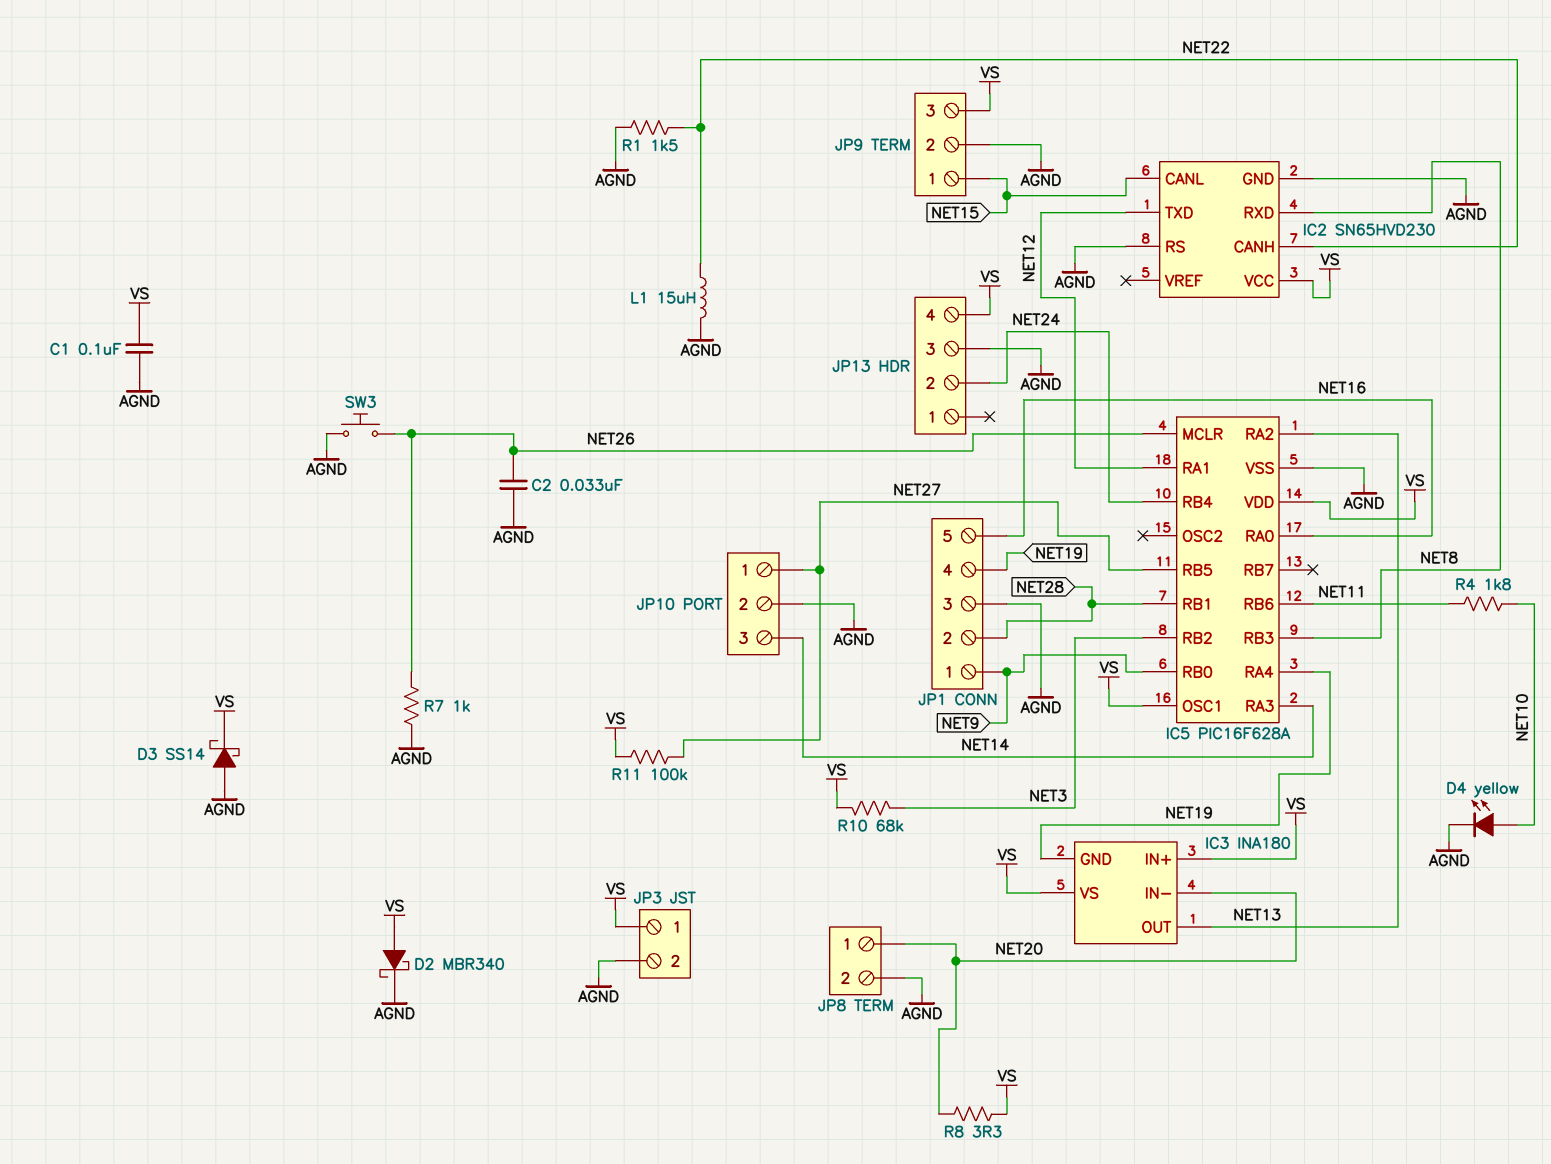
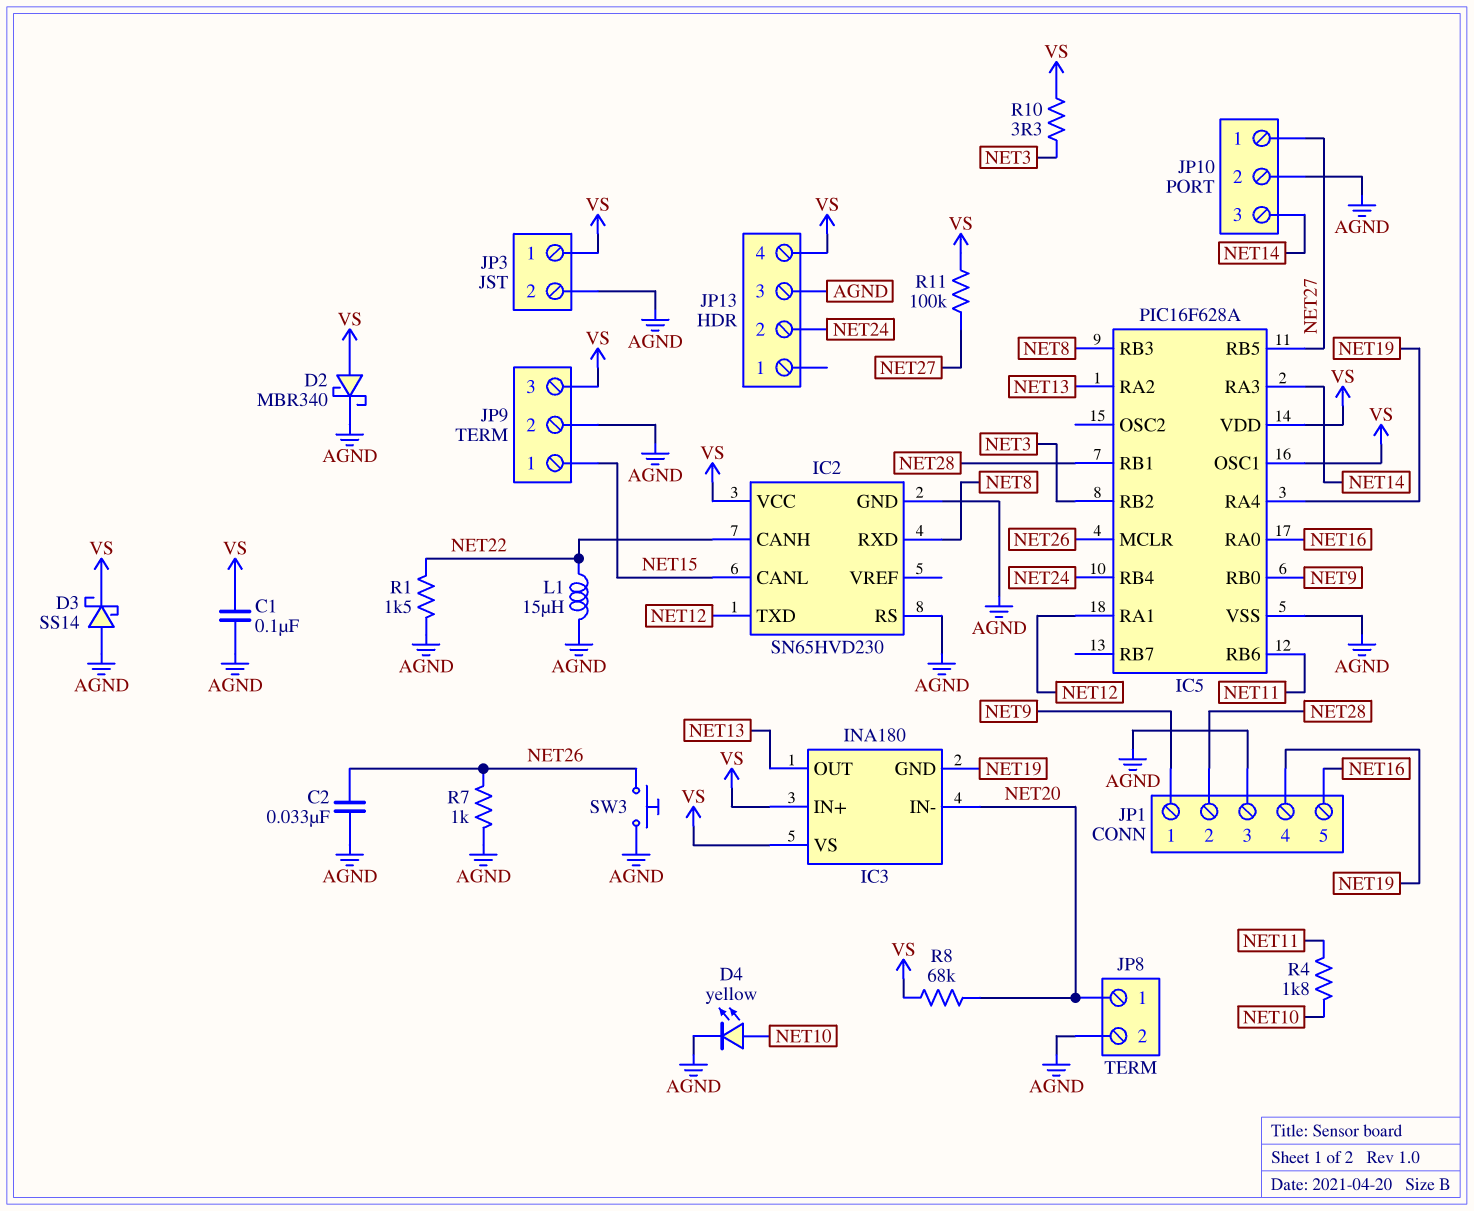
R8: 3.3 (NET20, VS) -> 68k (NET20, VS)
R10: 68k (NET3, VS) -> 3.3 (NET3, VS)

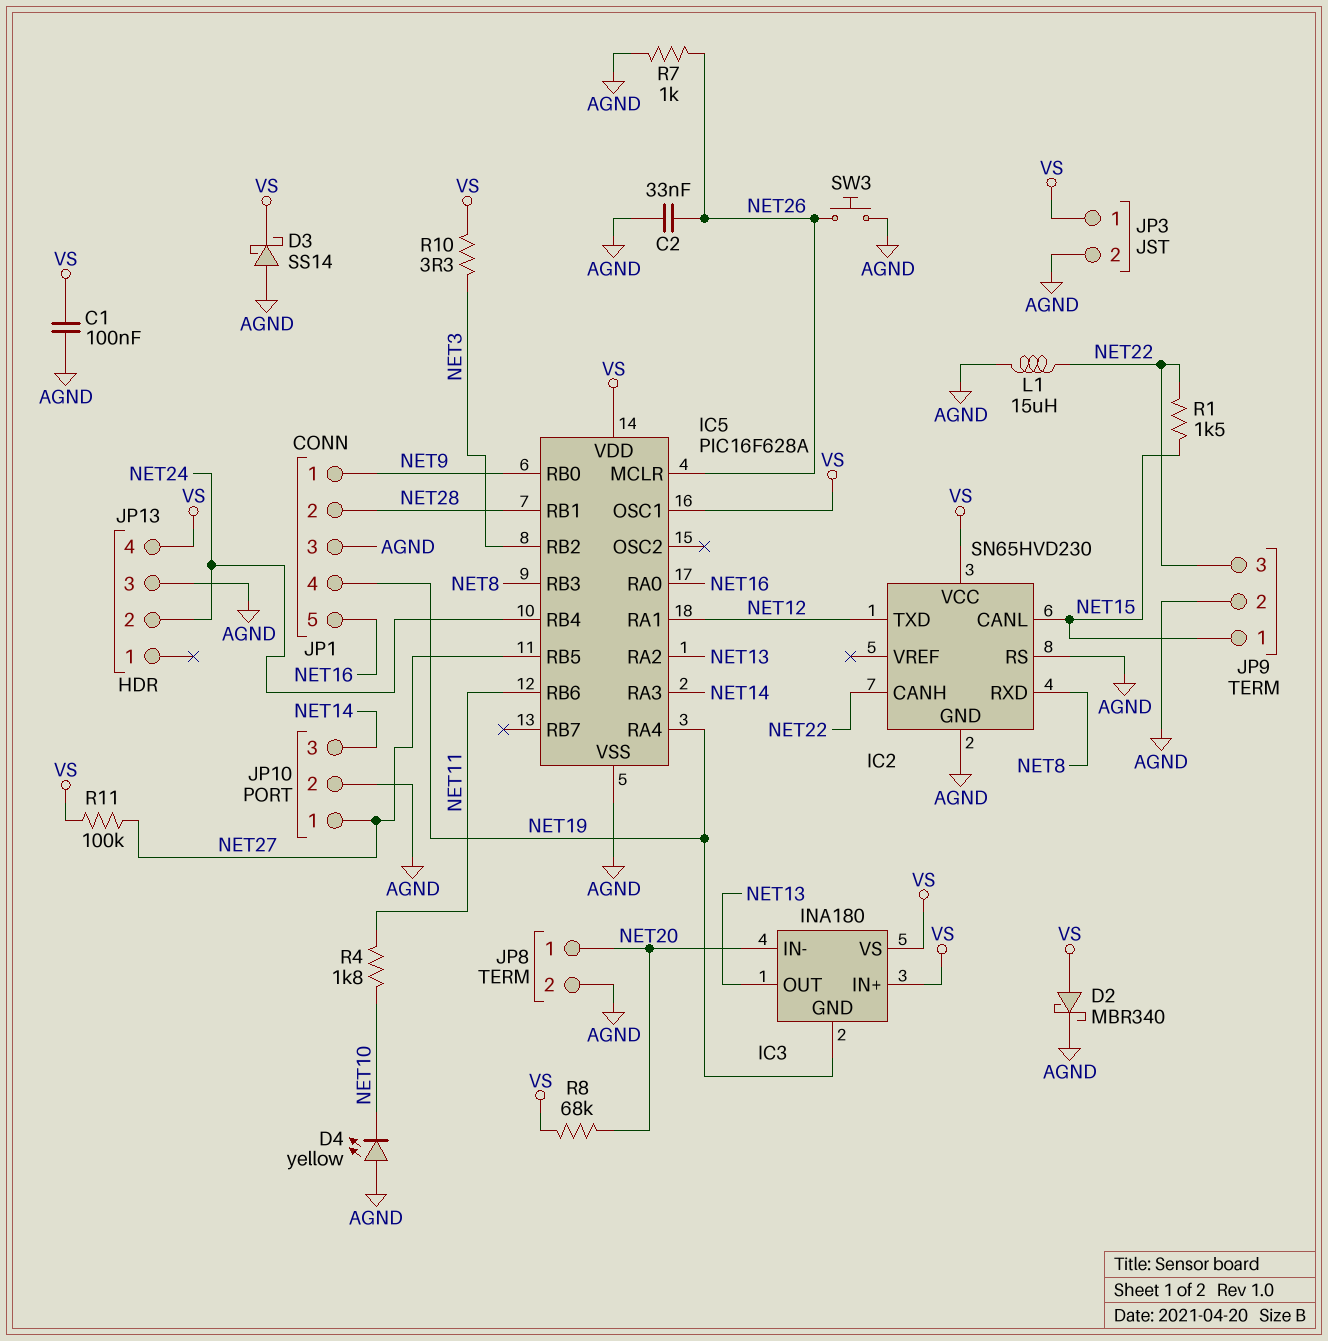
D4: LED yellow (A NET10, K AGND) -> LED yellow (A AGND, K NET10)
JP9 pin 3: VS -> NET22
R1: 1.5k (AGND, NET22) -> 1.5k (NET15, NET22)

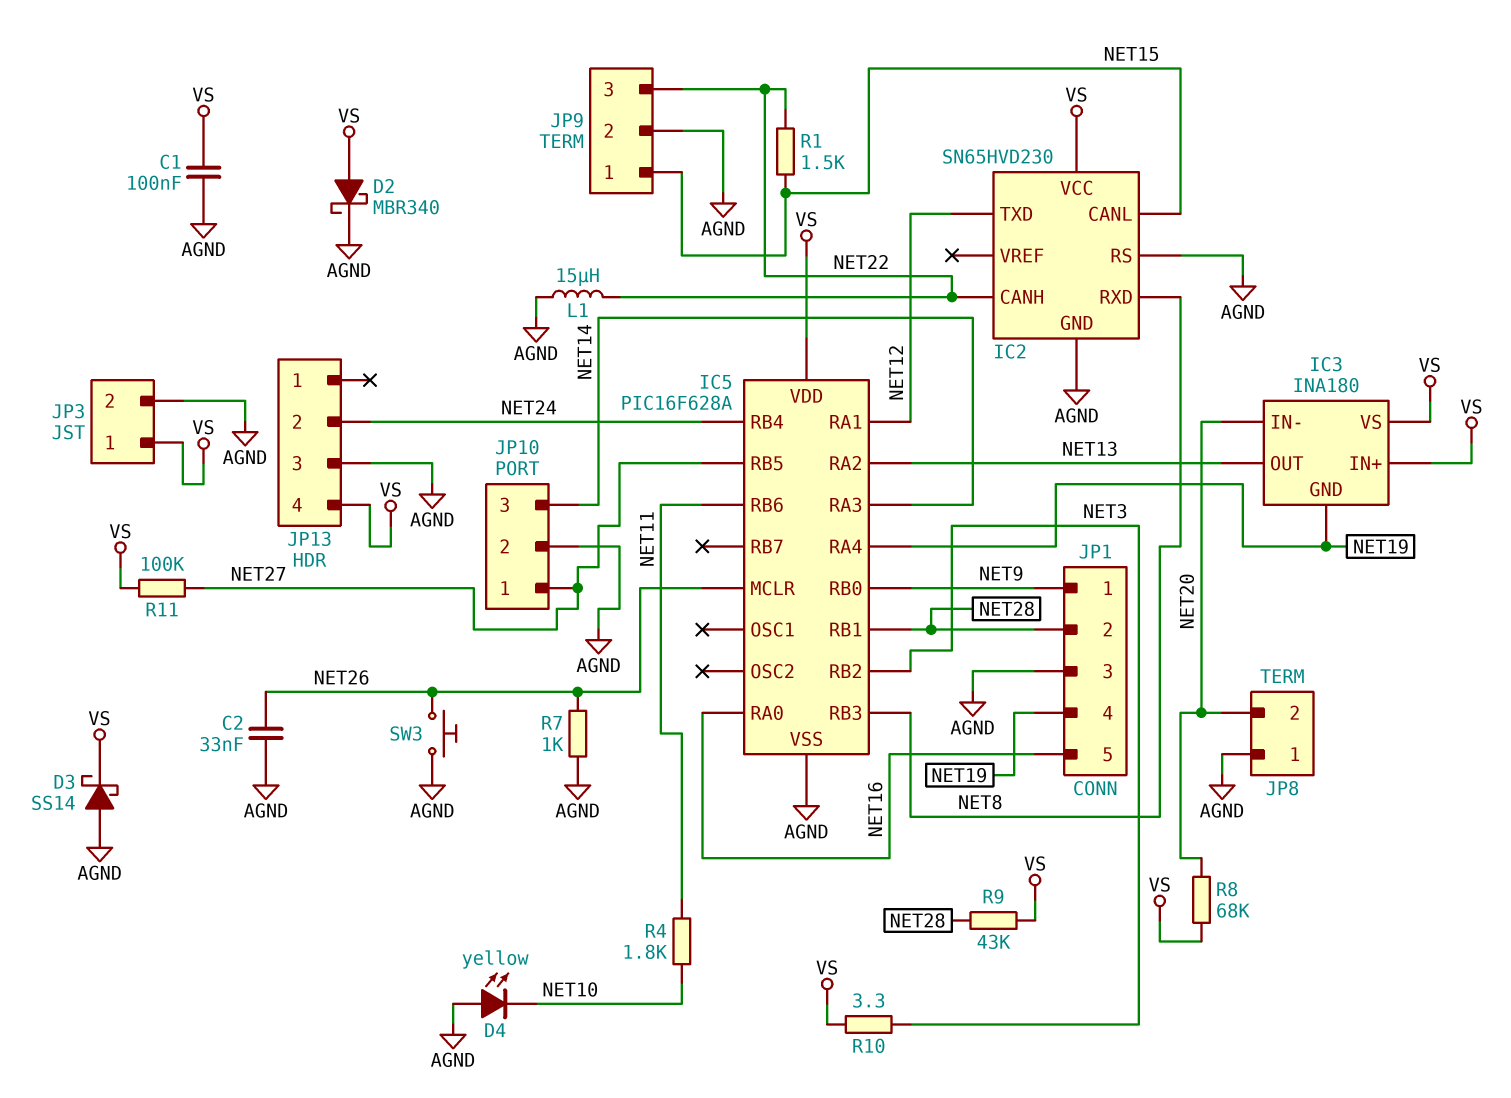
IC5 pin OSC1: VS -> none
JP8 pin 1: NET20 -> AGND
JP8 pin 2: AGND -> NET20
R9: none -> 43k (NET28, VS)

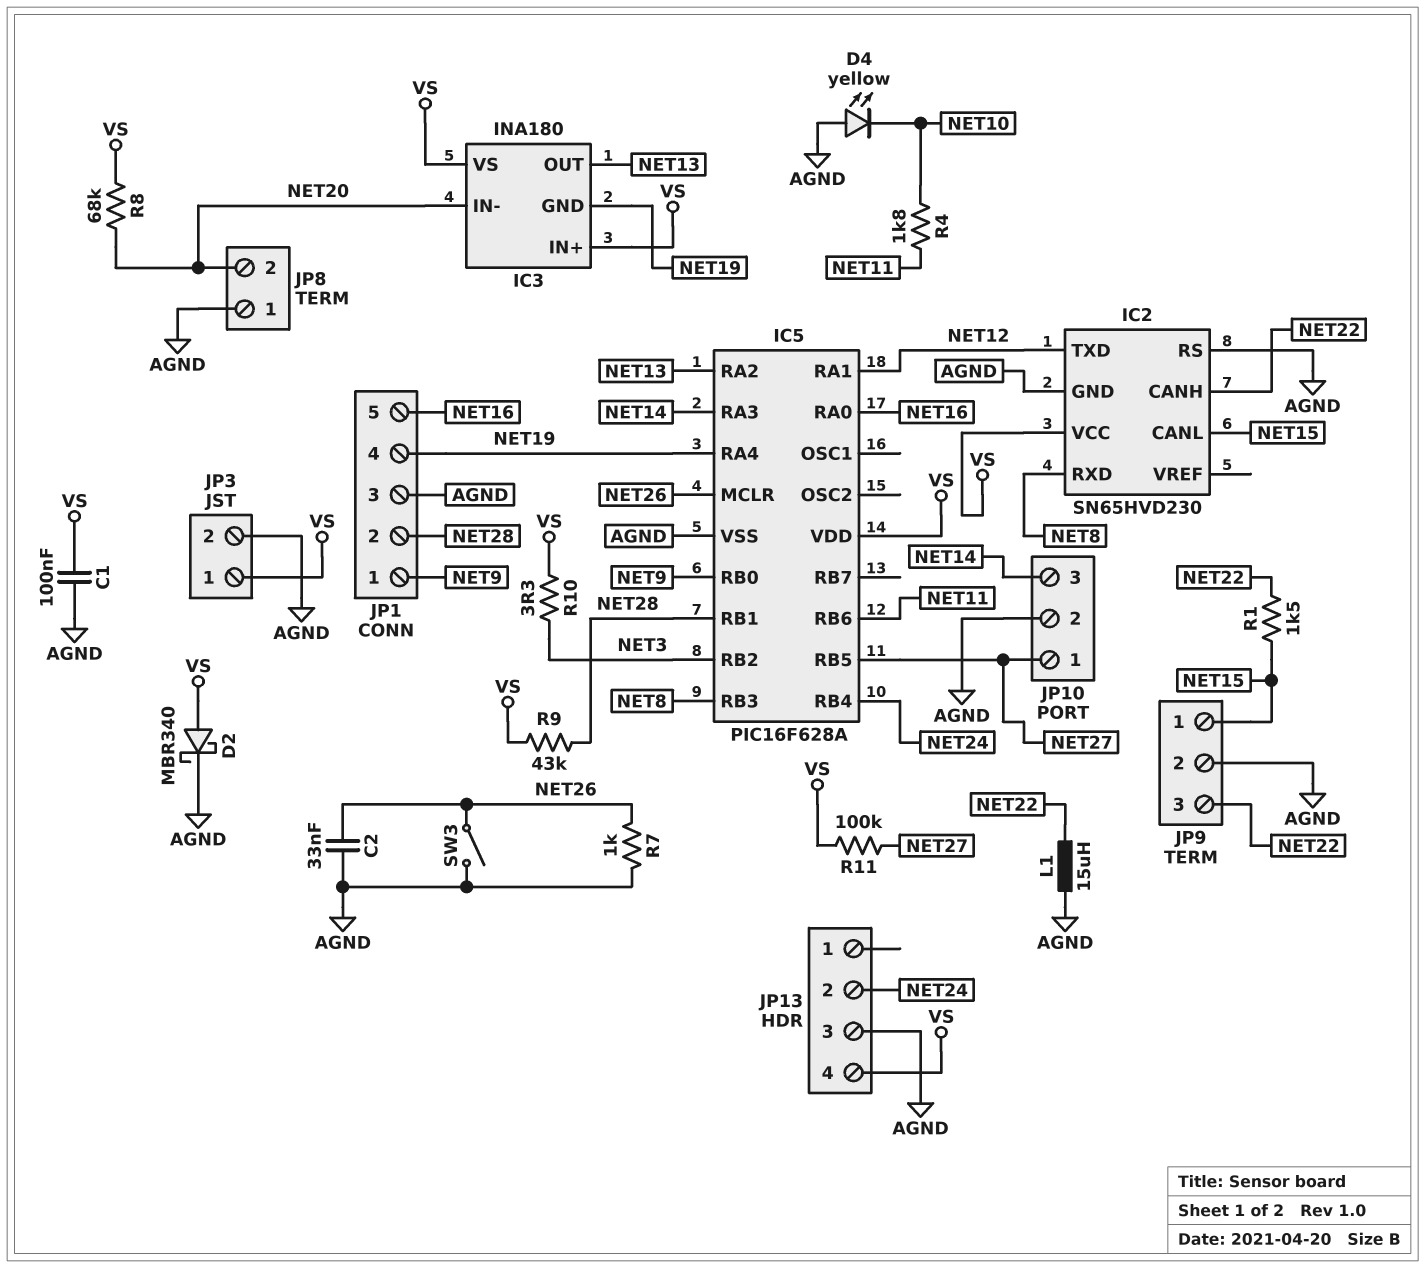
D3: schottky SS14 (A AGND, K VS) -> none
SW3: button (AGND, NET26) -> switch (AGND, NET26)

